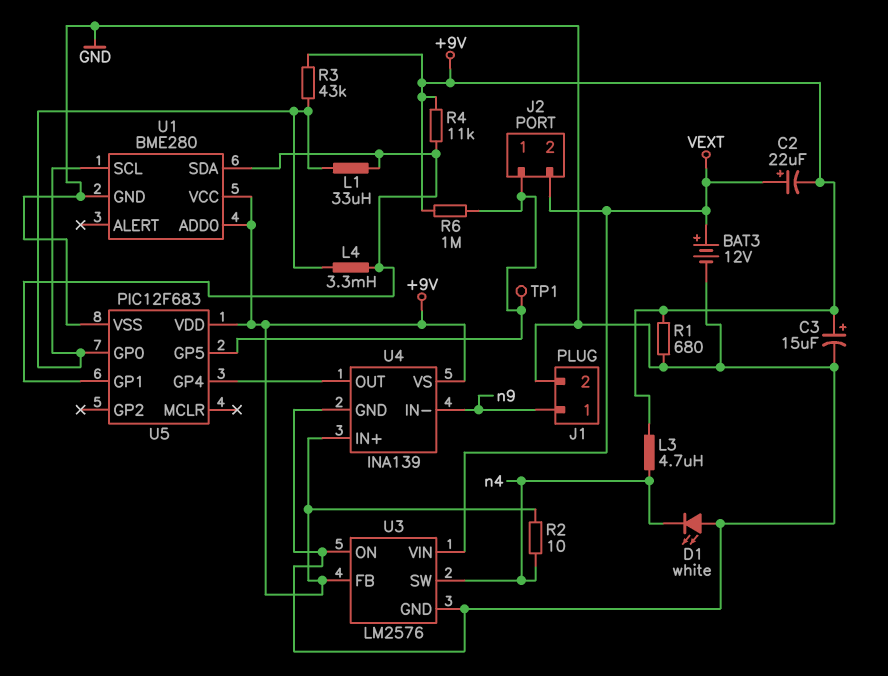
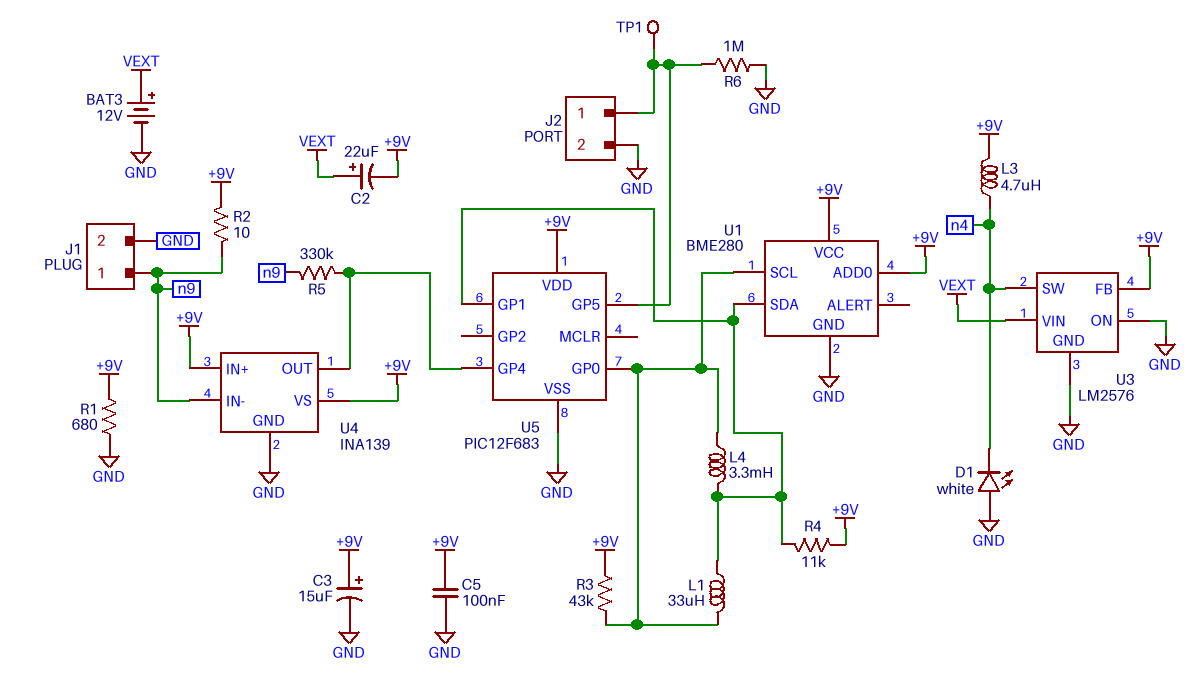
C5: none -> 100nF (+9V, GND)
J2 pin 2: VEXT -> GND
R2: 10 (+9V, n4) -> 10 (+9V, n9)
R5: none -> 330k (U4/OUT, n9)
R6: 1M (+9V, J2/1) -> 1M (GND, J2/1)

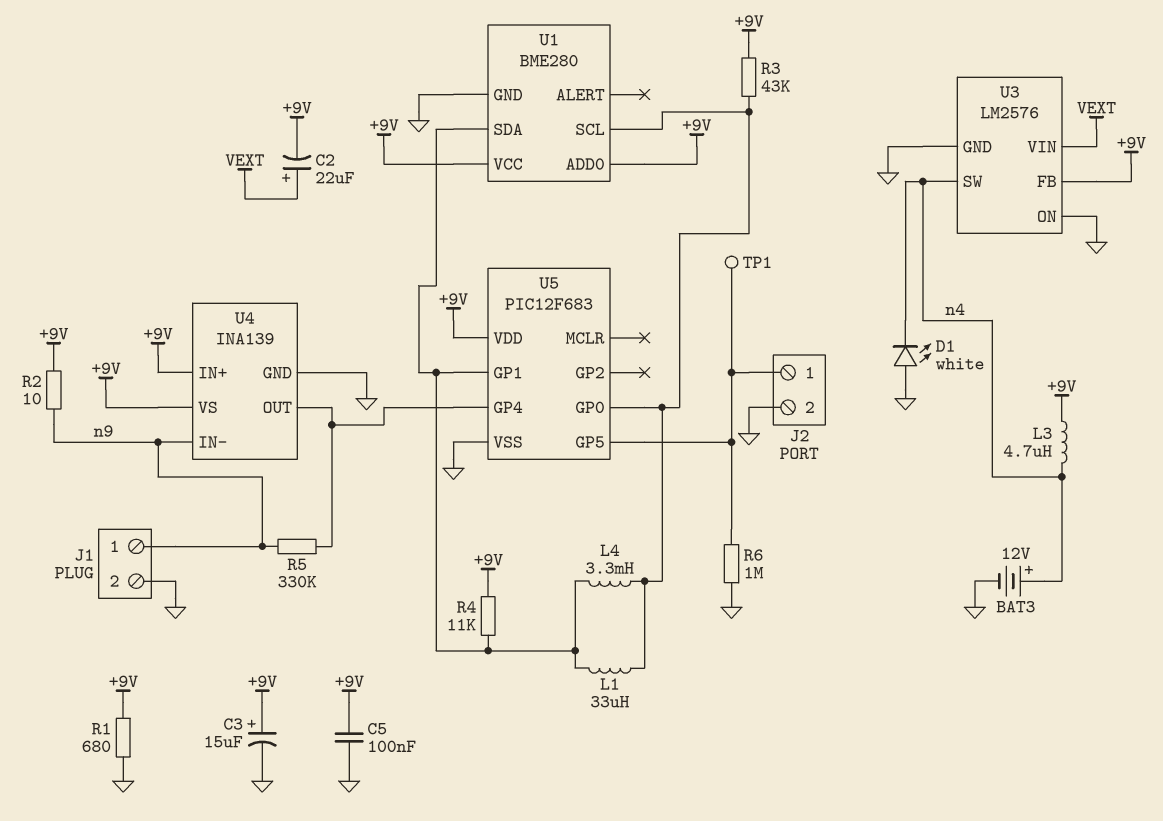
BAT3: 12V (plus VEXT, minus GND) -> 12V (plus n4, minus GND)

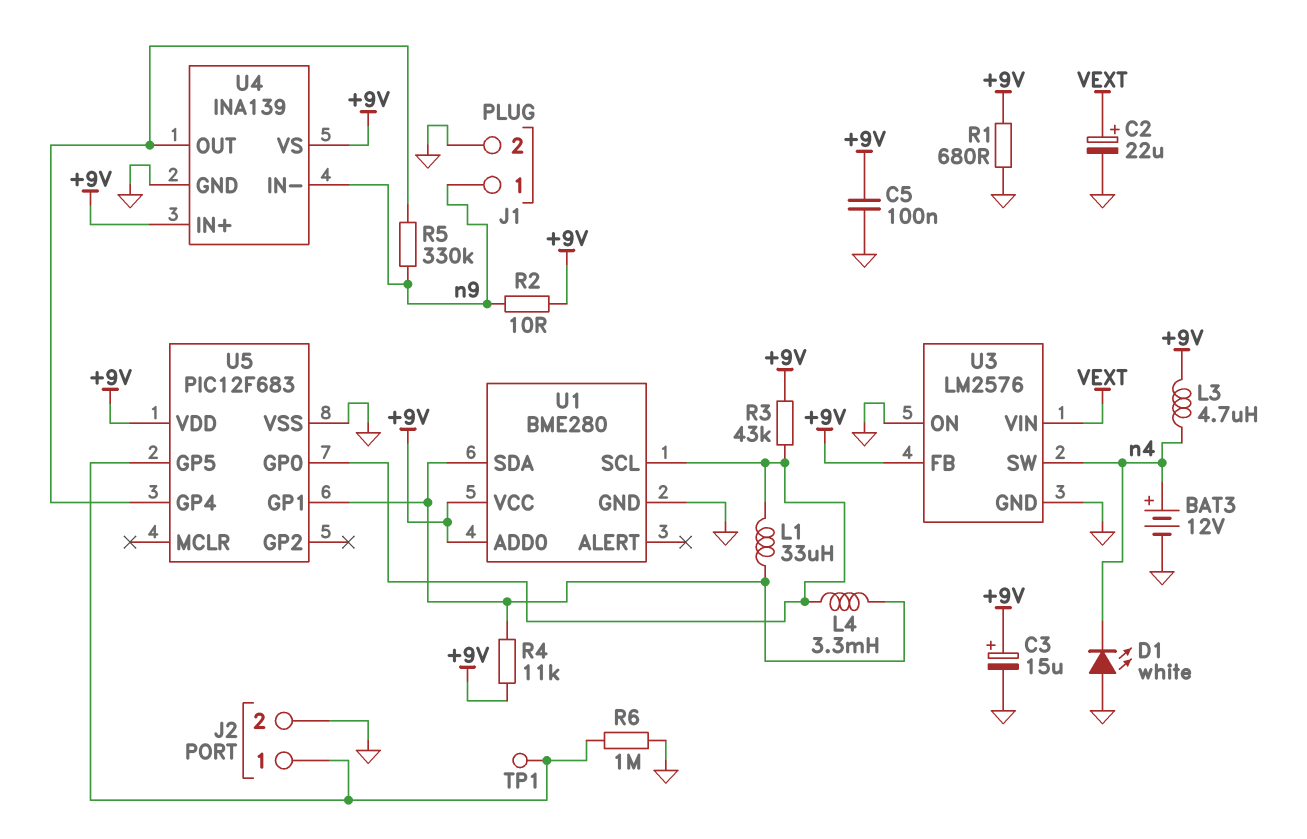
C2: 22uF (plus VEXT, minus +9V) -> 22uF (plus VEXT, minus GND)

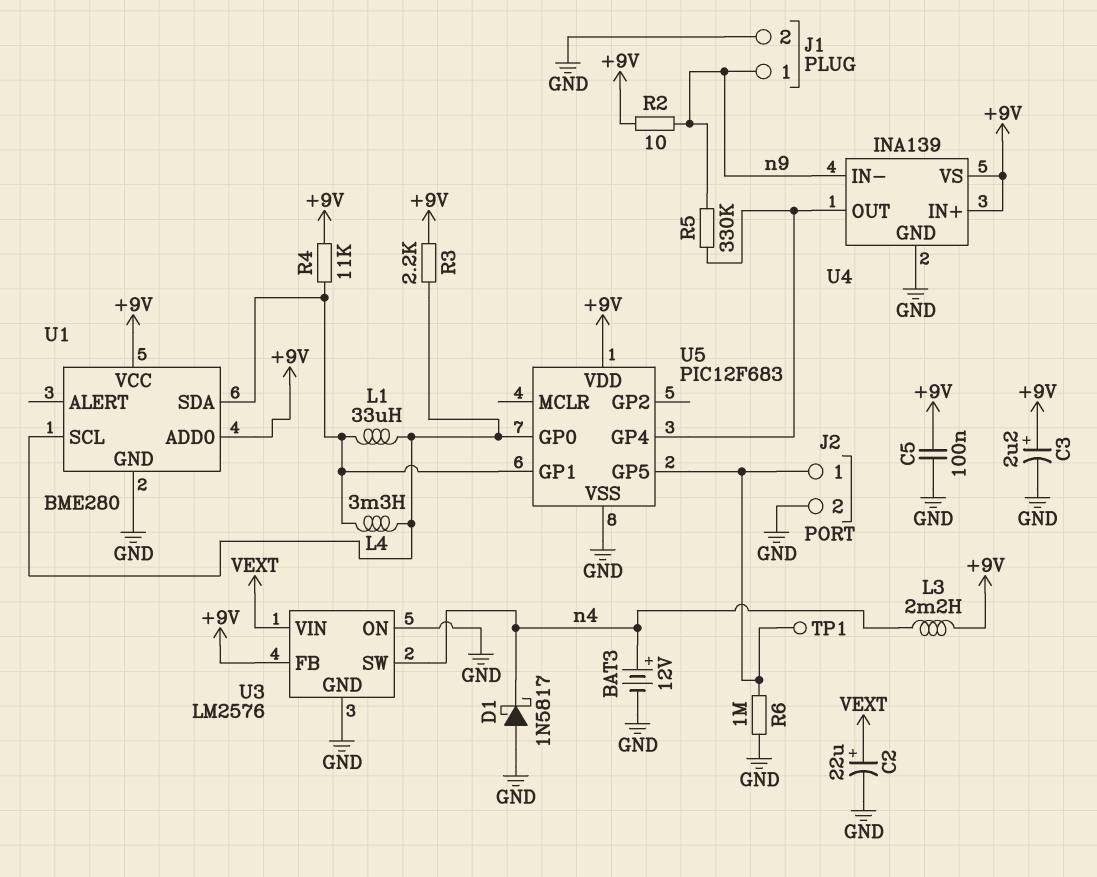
C3: 15uF (plus +9V, minus GND) -> 2.2uF (plus +9V, minus GND)
D1: LED white (A GND, K n4) -> schottky 1N5817 (A GND, K n4)
L3: 4.7uH (+9V, n4) -> 2.2mH (+9V, n4)
R1: 680 (+9V, GND) -> none
R3: 43k (+9V, U1/SCL) -> 2.2k (+9V, U1/SCL)

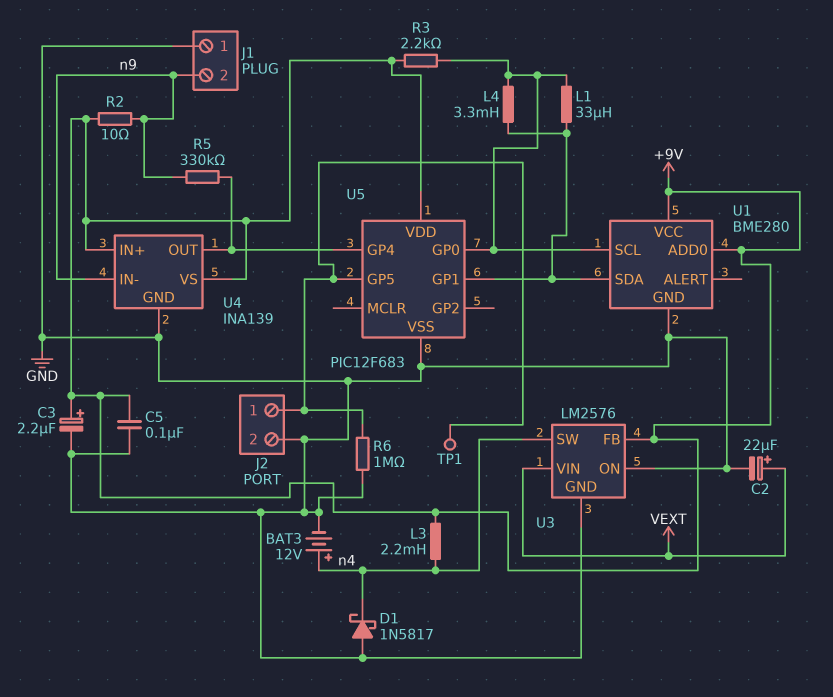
J1 pin 1: n9 -> GND
J1 pin 2: GND -> n9
R4: 11k (+9V, U1/SDA) -> none

